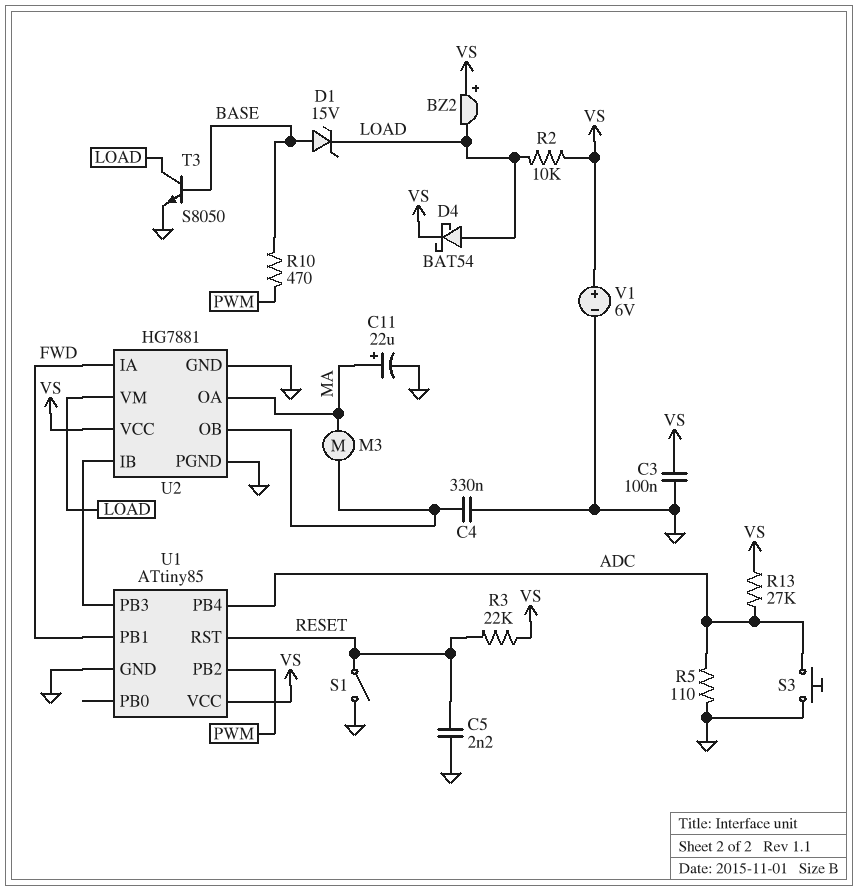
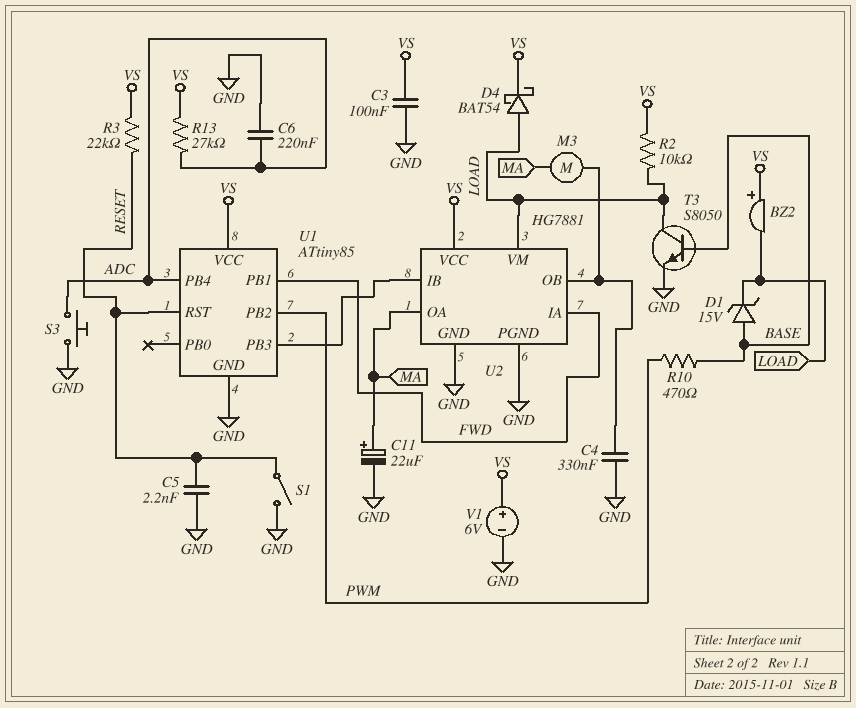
C6: none -> 220nF (ADC, GND)
R5: 110 (ADC, GND) -> none

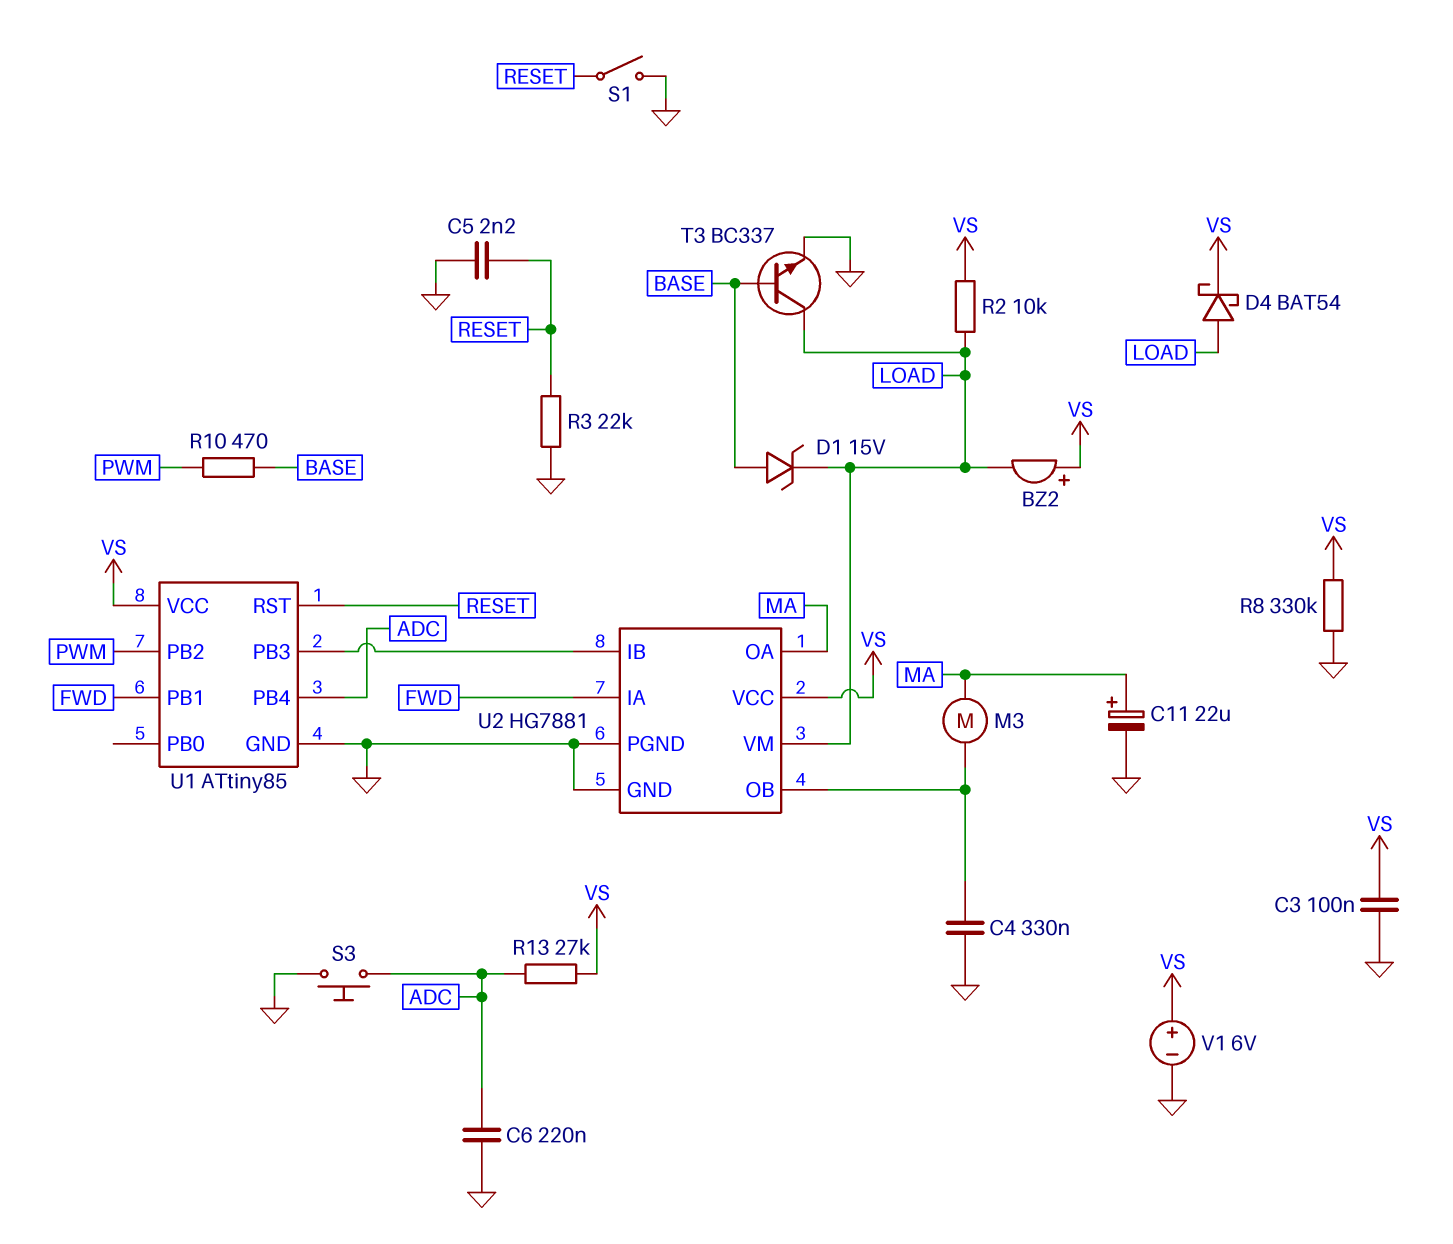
R3: 22k (RESET, VS) -> 22k (GND, RESET)
R8: none -> 330k (GND, VS)
T3: NPN S8050 (B BASE, C LOAD, E GND) -> NPN BC337 (B BASE, C LOAD, E GND)

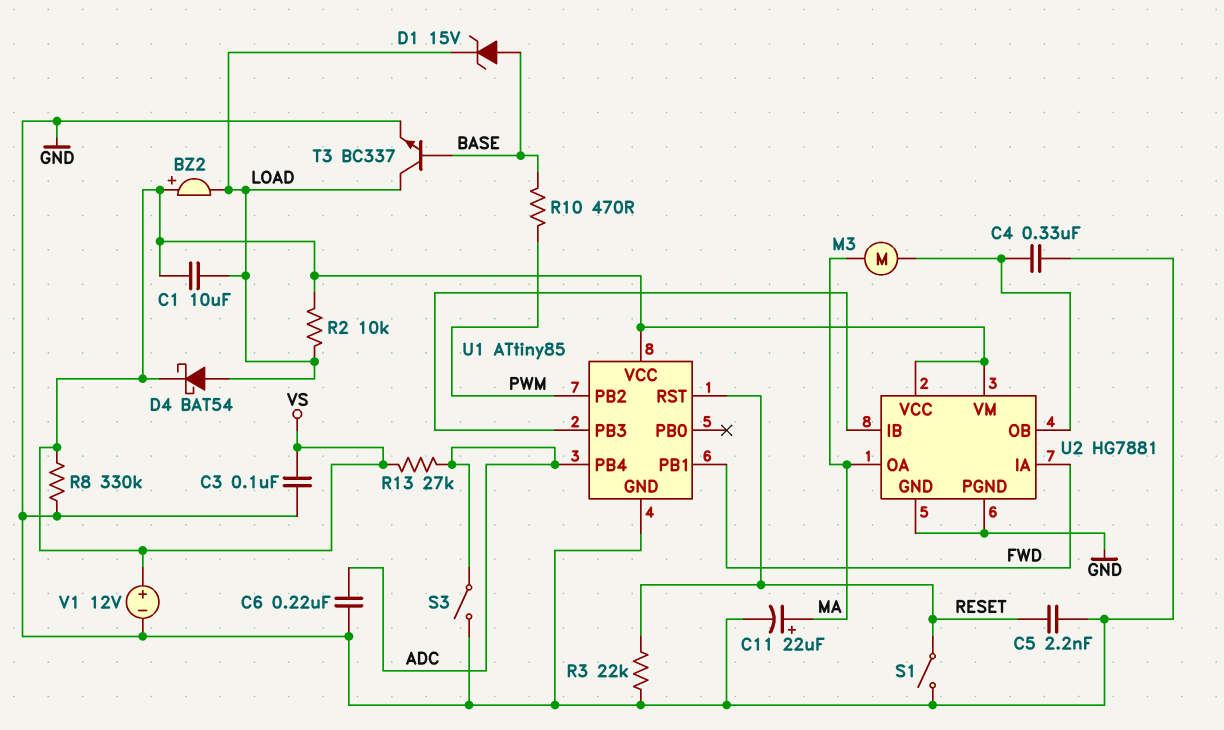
C1: none -> 10uF (LOAD, VS)
S3: button (ADC, GND) -> switch (ADC, GND)
U2 pin VM: LOAD -> VS
V1: 6V (plus VS, minus GND) -> 12V (plus VS, minus GND)

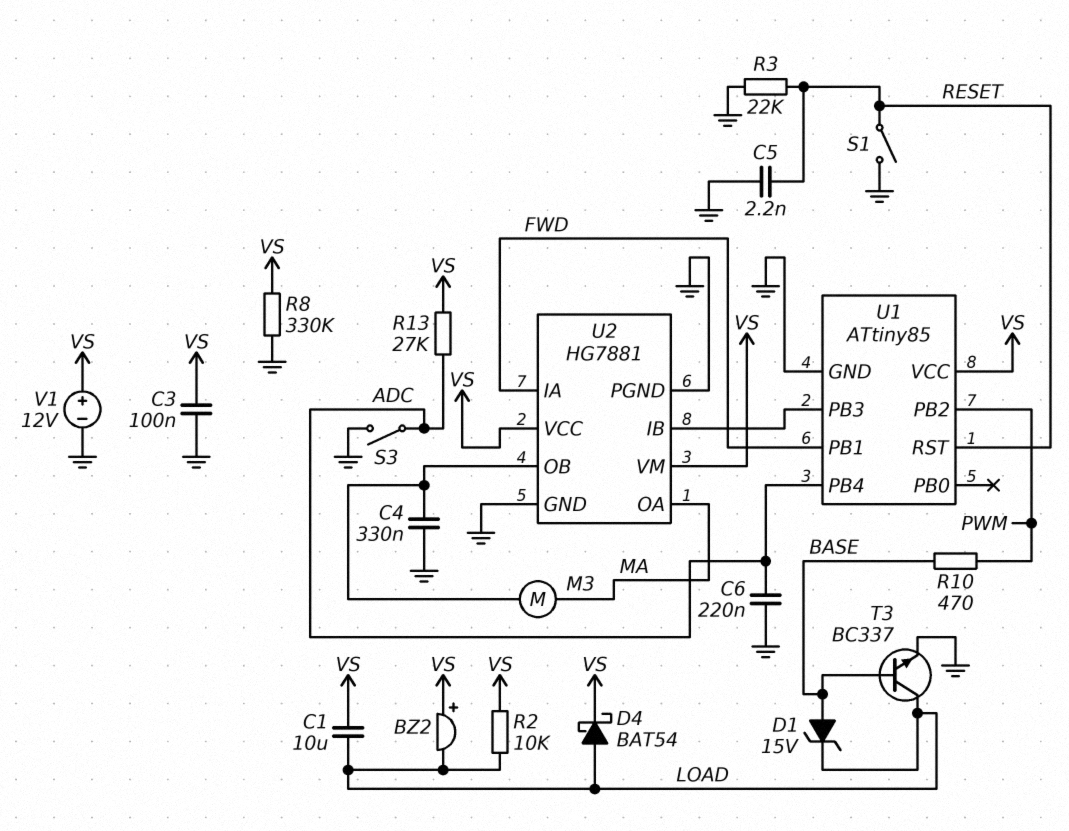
C11: 22uF (plus MA, minus GND) -> none

